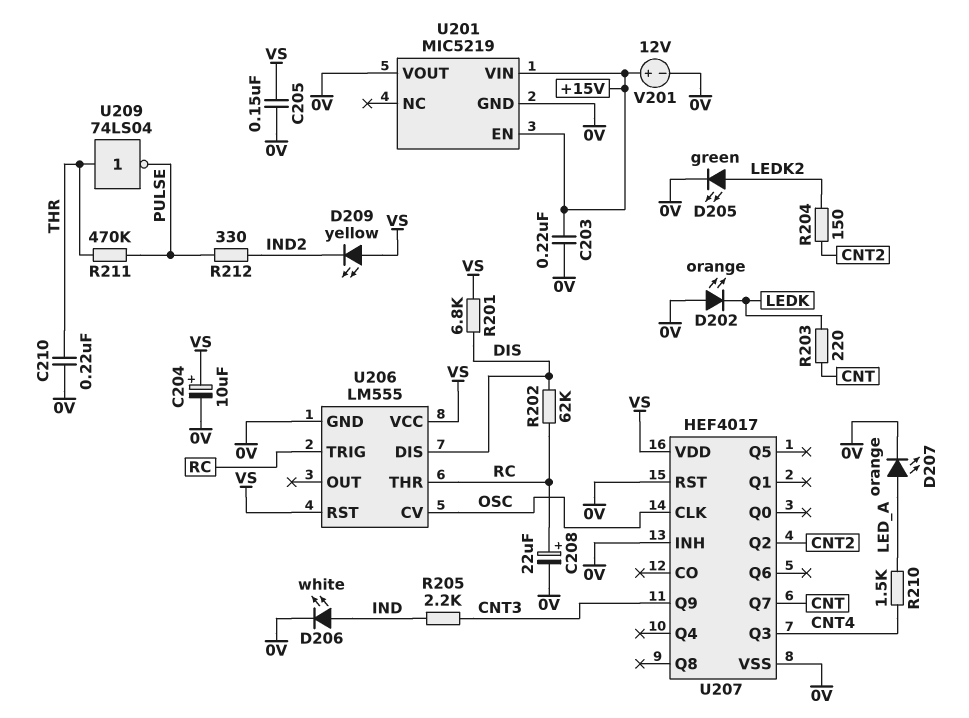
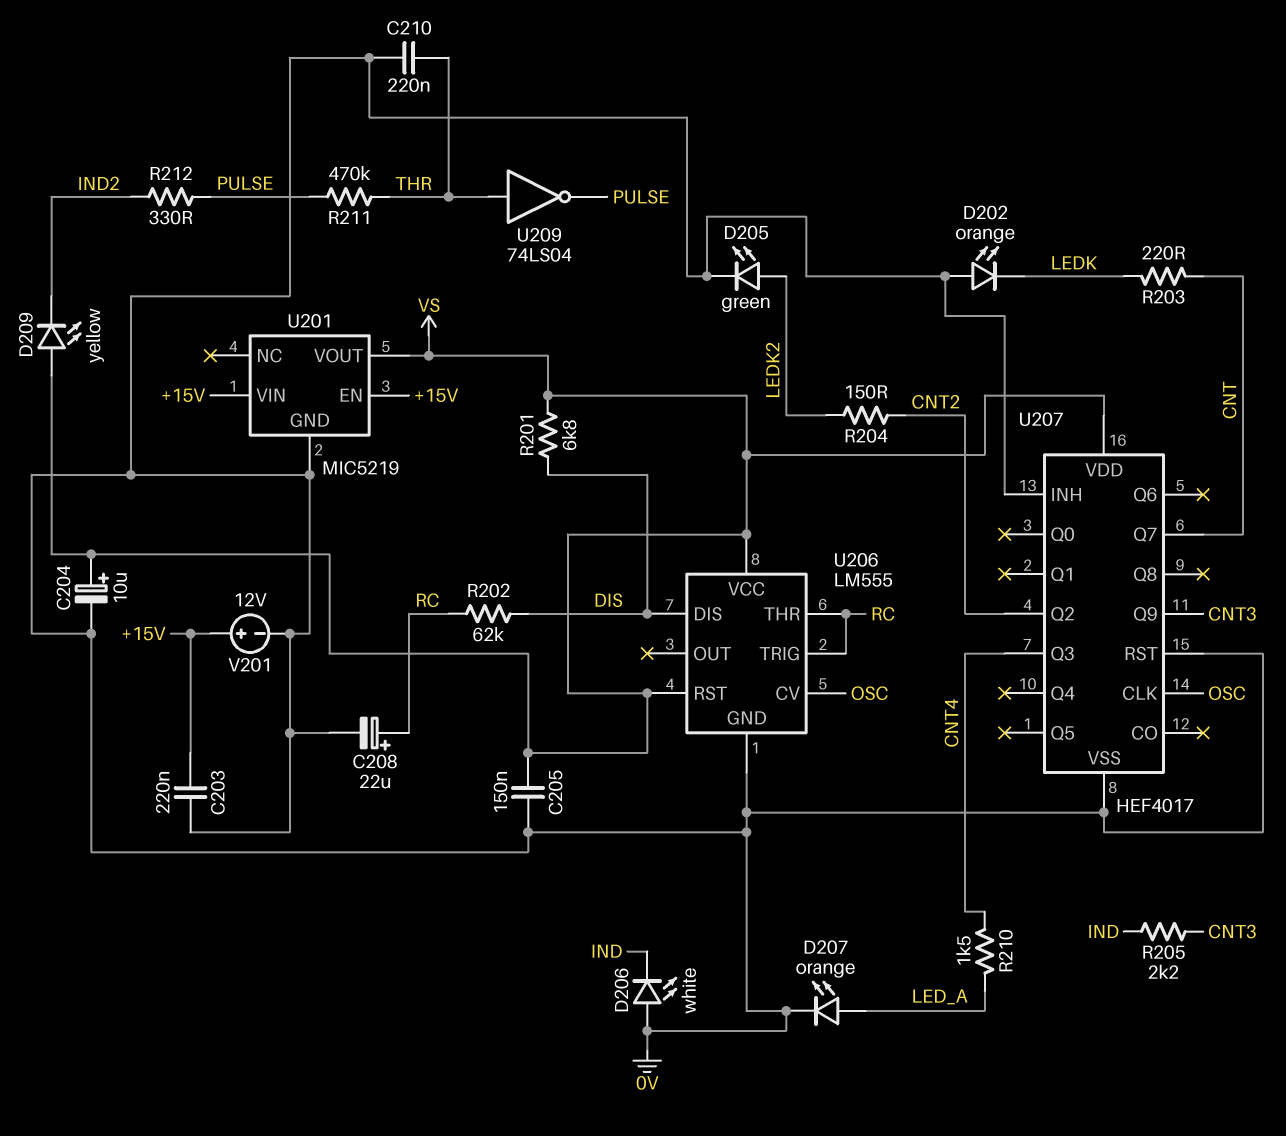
D206: LED white (A IND, K 0V) -> LED white (A 0V, K IND)
U201 pin VOUT: 0V -> VS

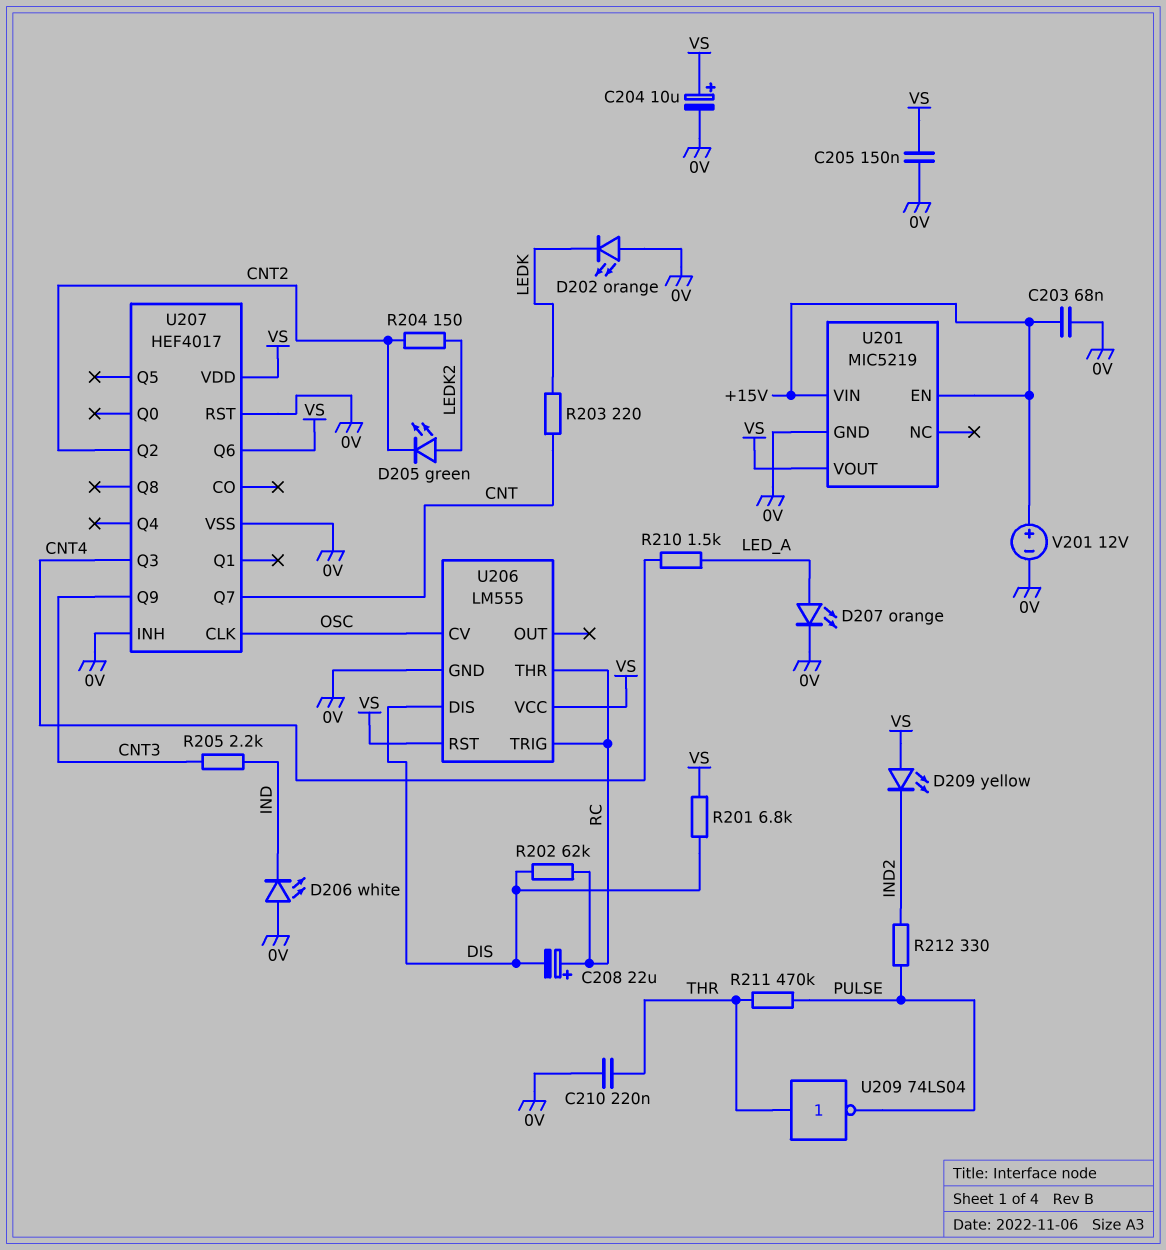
C203: 220nF (+15V, 0V) -> 68nF (+15V, 0V)
C208: 22uF (plus RC, minus 0V) -> 22uF (plus RC, minus DIS)
D205: LED green (A LEDK2, K 0V) -> LED green (A LEDK2, K CNT2)
U207 pin Q6: none -> VS

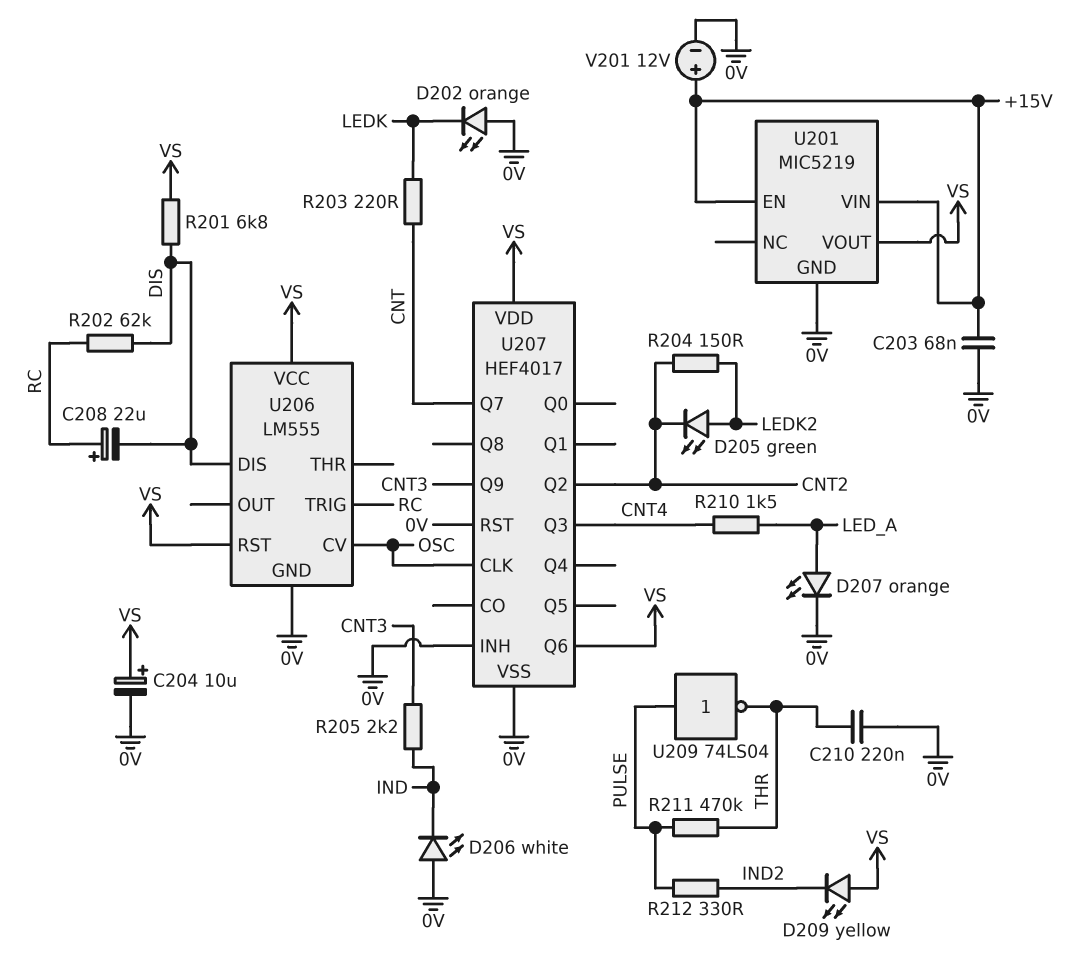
C205: 150nF (0V, VS) -> none
U206 pin THR: RC -> none
U209: NOT 74LS04 (in THR, out PULSE) -> NOT 74LS04 (in PULSE, out THR)

